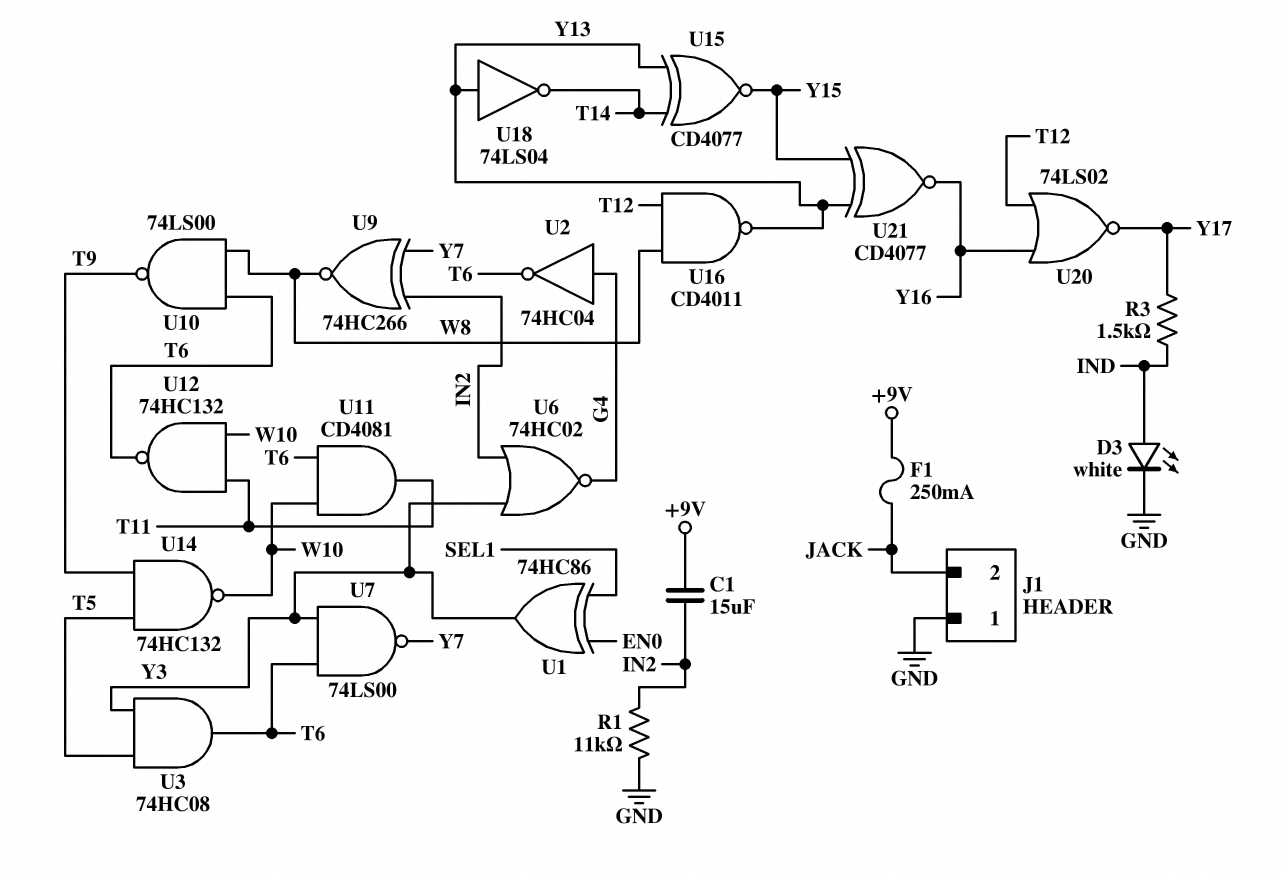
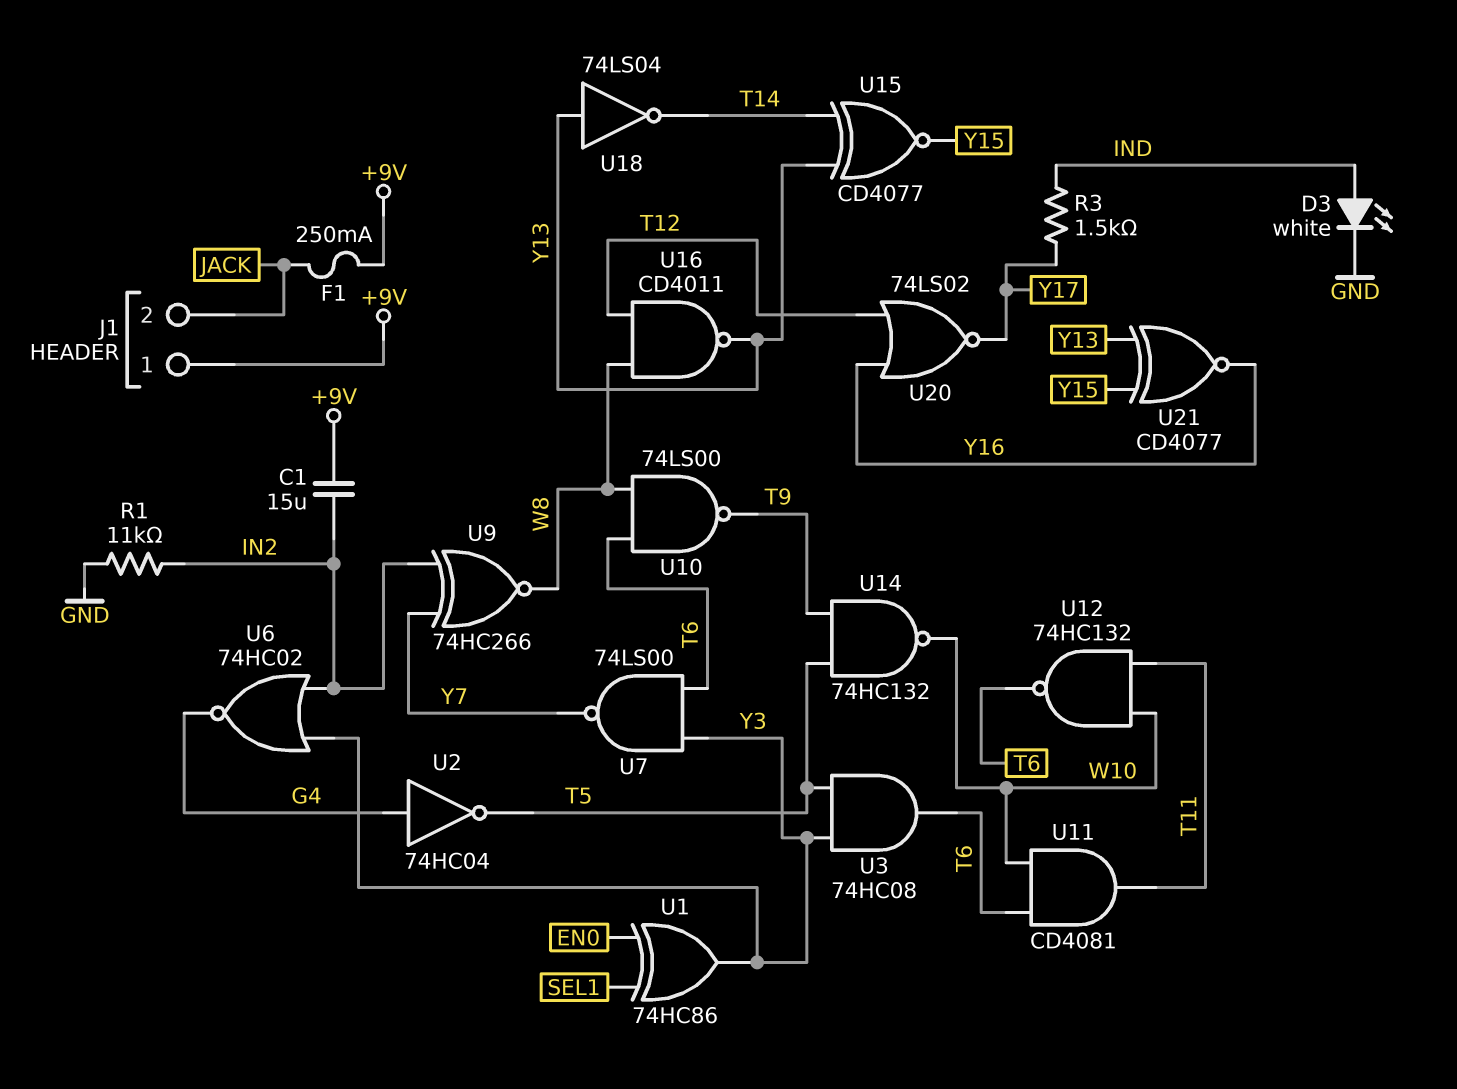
J1 pin 1: GND -> +9V
U2: NOT 74HC04 (in G4, out T6) -> NOT 74HC04 (in G4, out T5)

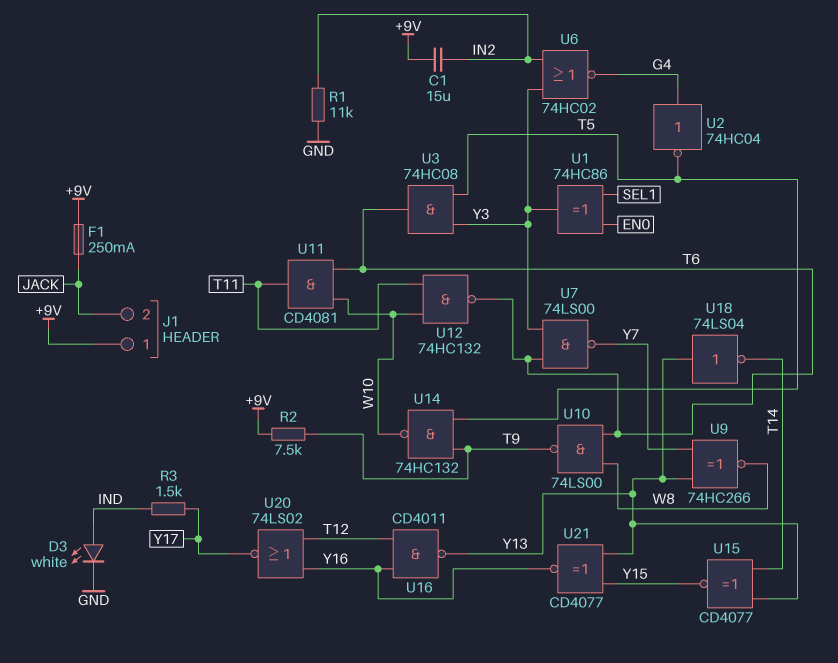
R2: none -> 7.5k (+9V, T9)
U9: XNOR 74HC266 (in IN2, in Y7, out W8) -> XNOR 74HC266 (in Y7, in Y13, out W8)
U16: NAND CD4011 (in T12, in W8, out Y13) -> NAND CD4011 (in T12, in Y16, out Y13)

